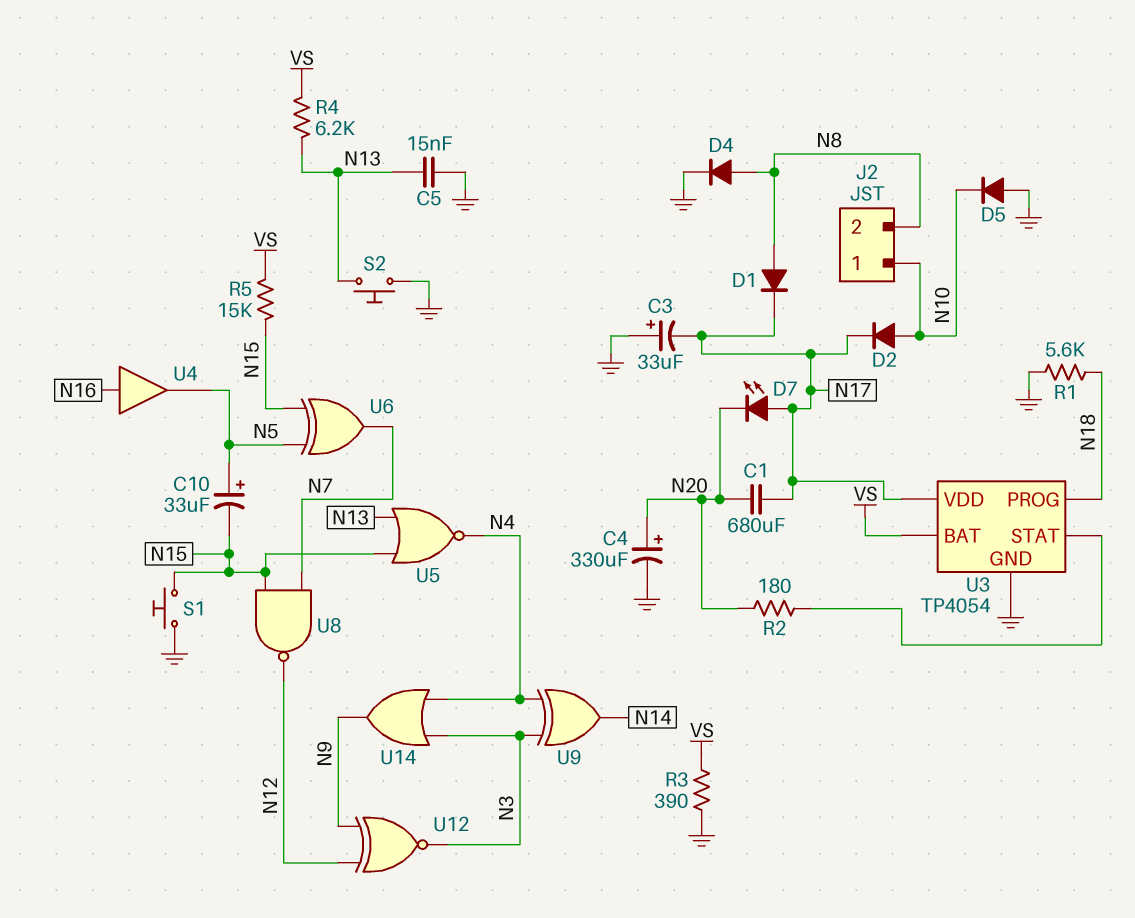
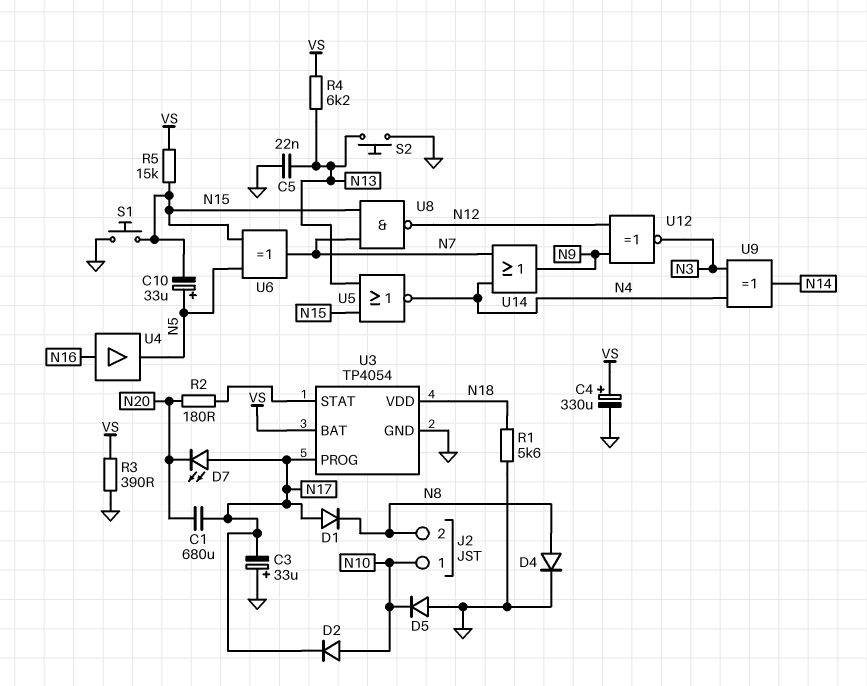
C4: 330uF (plus N20, minus GND) -> 330uF (plus VS, minus GND)
C5: 15nF (GND, N13) -> 22nF (GND, N13)
D1: diode (A N8, K N17) -> diode (A N17, K N8)
U3 pin PROG: N18 -> N17
U3 pin VDD: N17 -> N18
U14: OR (in N3, in N4, out N9) -> OR (in N4, in N7, out N9)

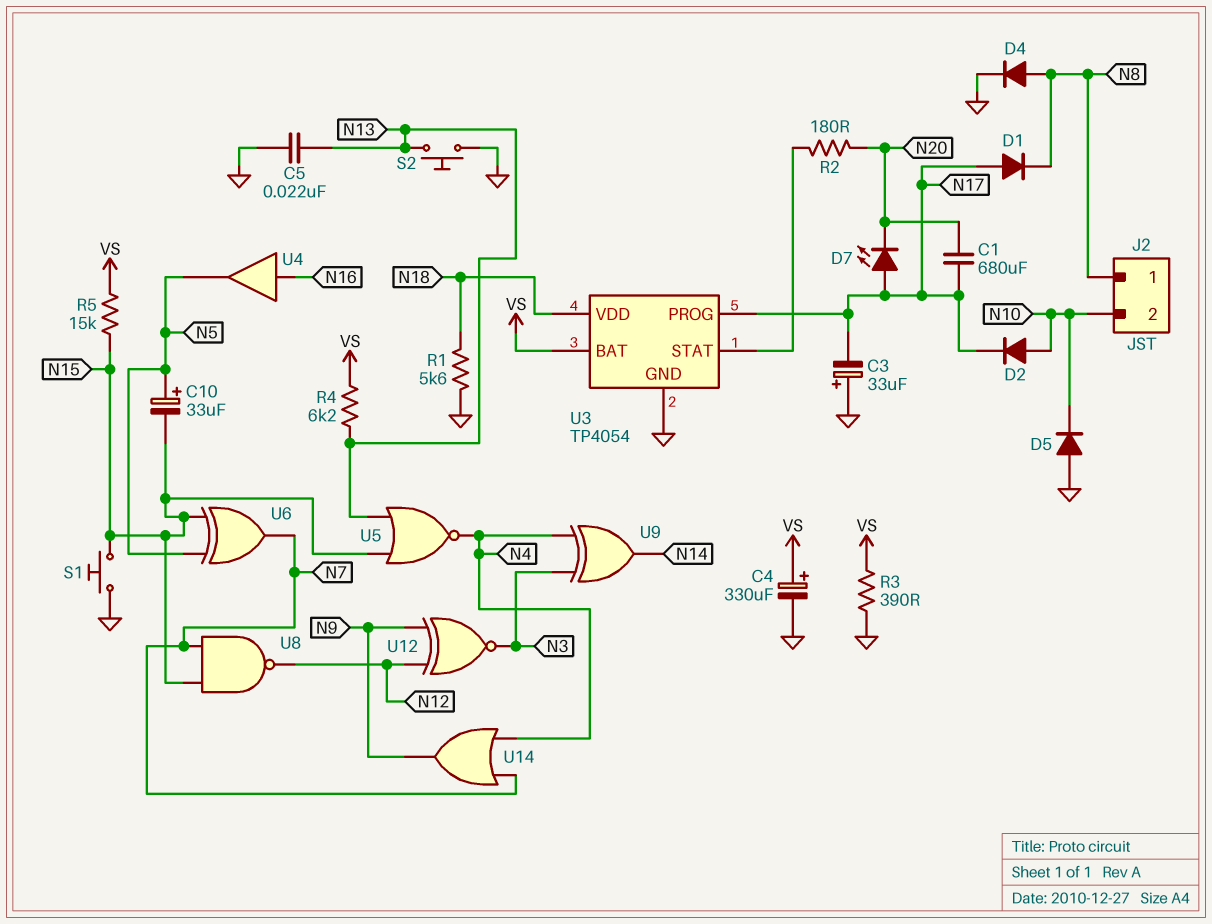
J2 pin 1: N10 -> N8
J2 pin 2: N8 -> N10

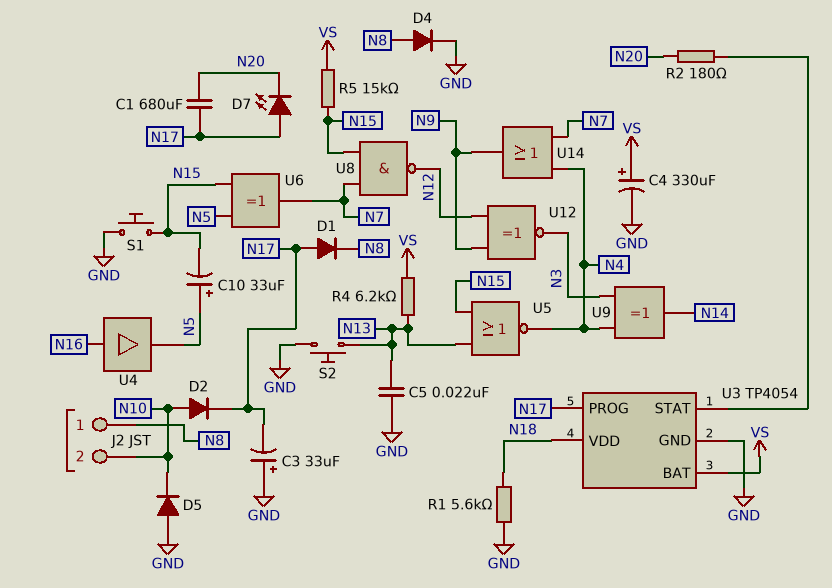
R3: 390 (GND, VS) -> none

